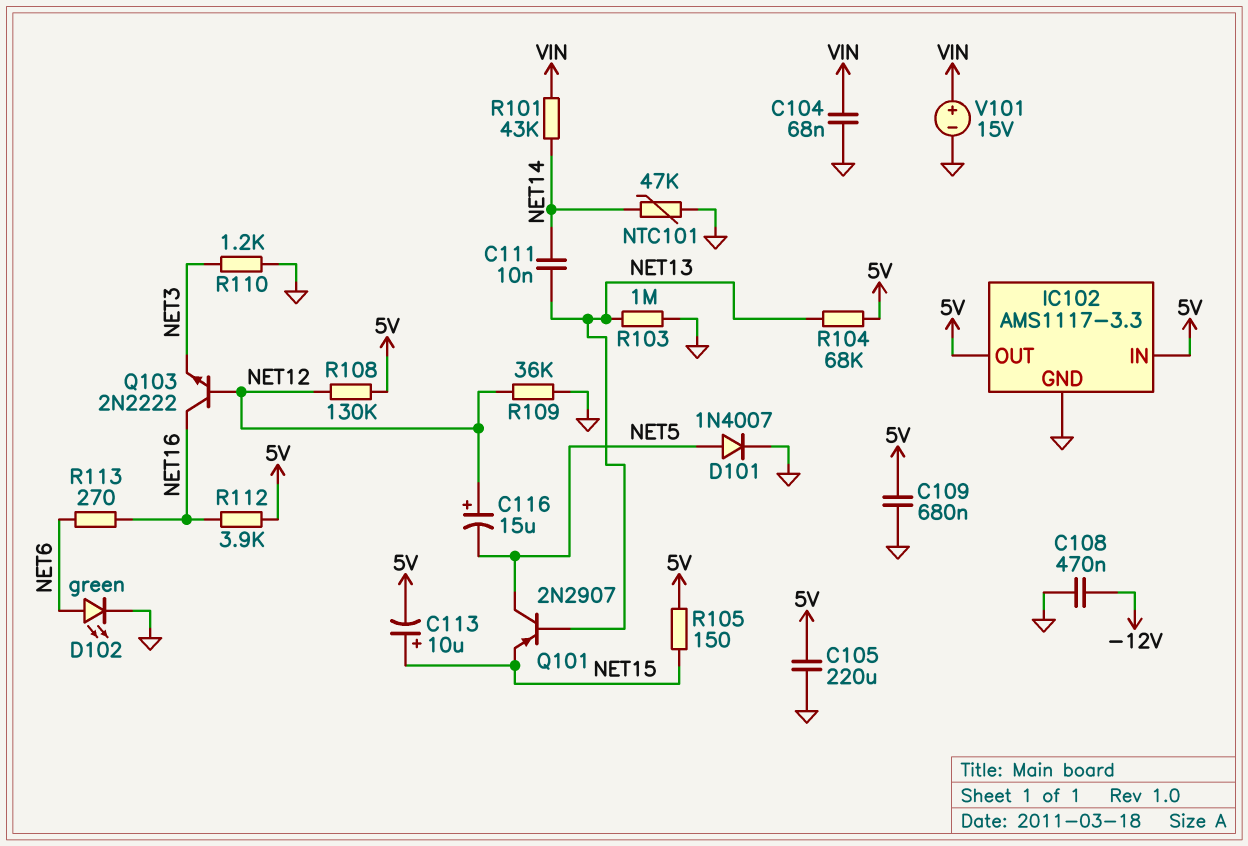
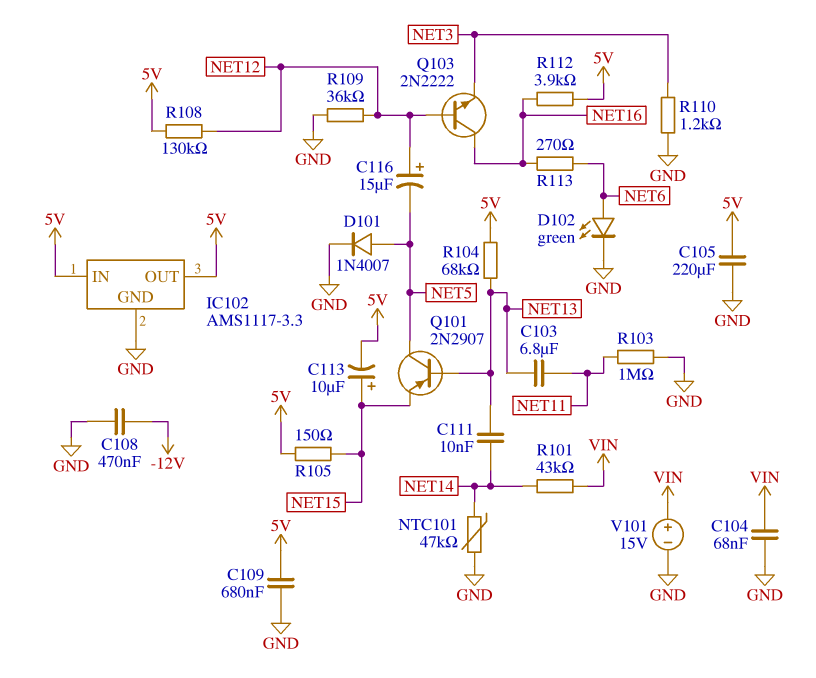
C103: none -> 6.8uF (NET11, NET13)
R103: 1M (GND, NET13) -> 1M (GND, NET11)

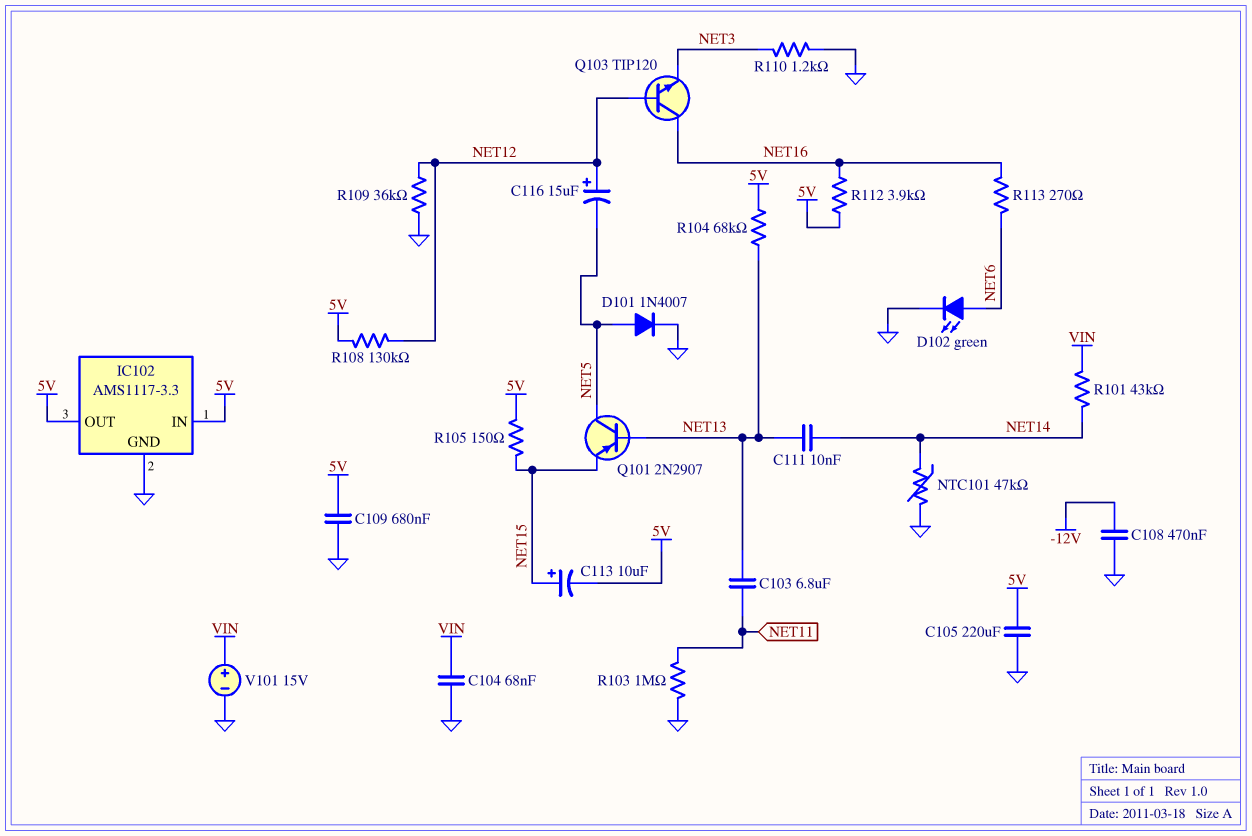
Q103: NPN 2N2222 (B NET12, C NET16, E NET3) -> NPN TIP120 (B NET12, C NET16, E NET3)

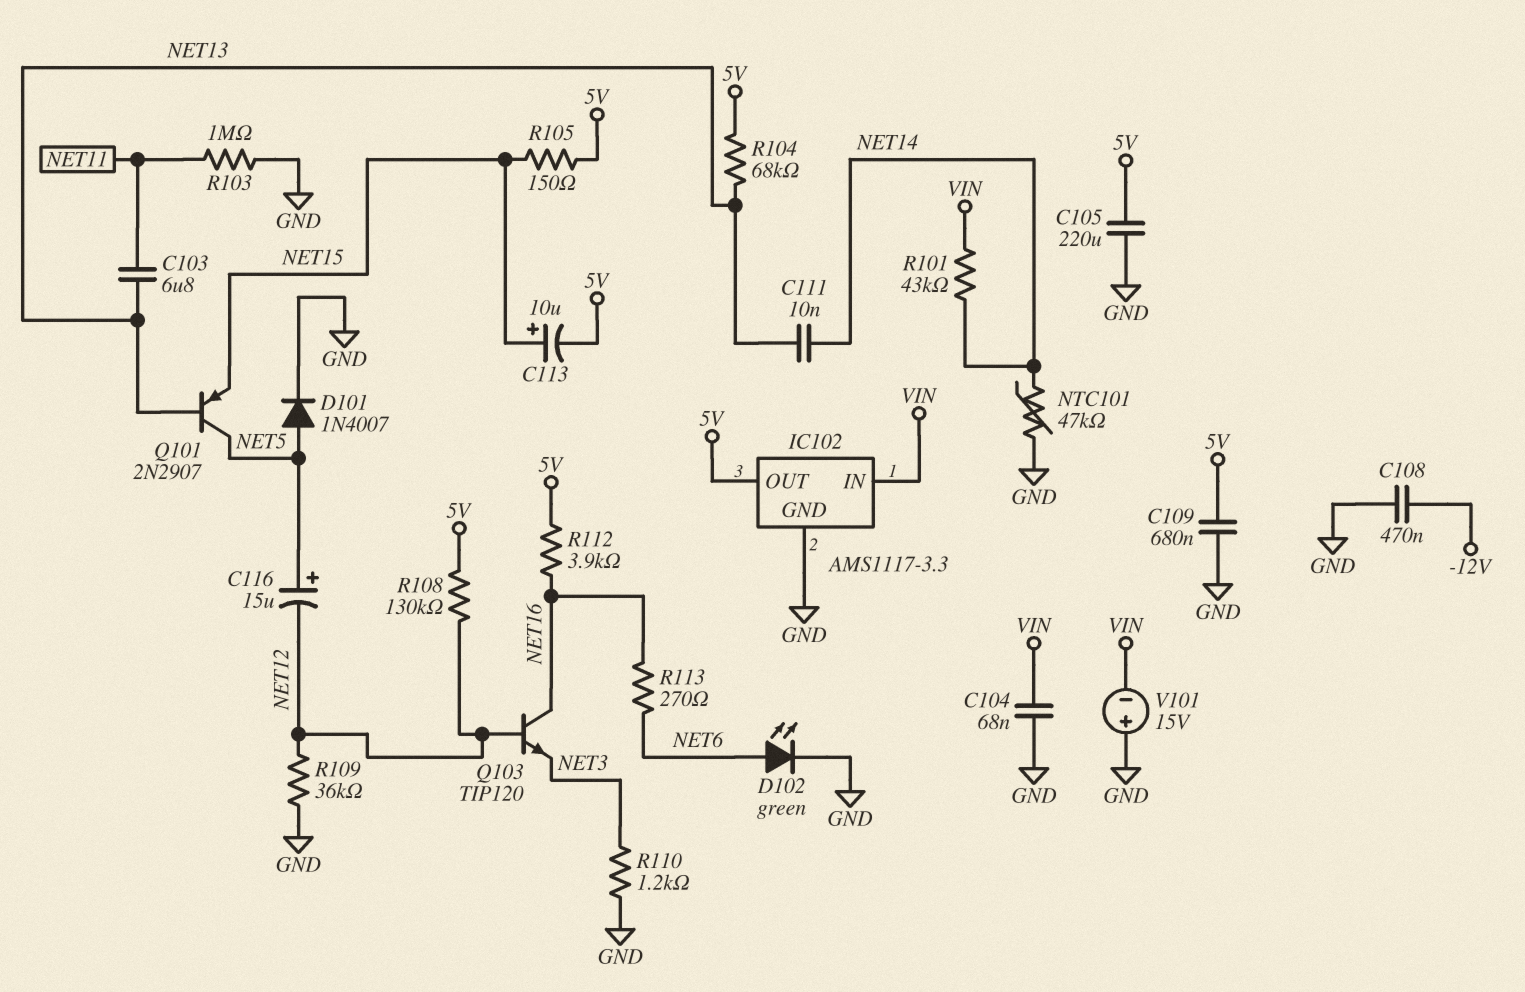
C116: 15uF (plus NET12, minus NET5) -> 15uF (plus NET5, minus NET12)
IC102 pin IN: 5V -> VIN
V101: 15V (plus VIN, minus GND) -> 15V (plus GND, minus VIN)

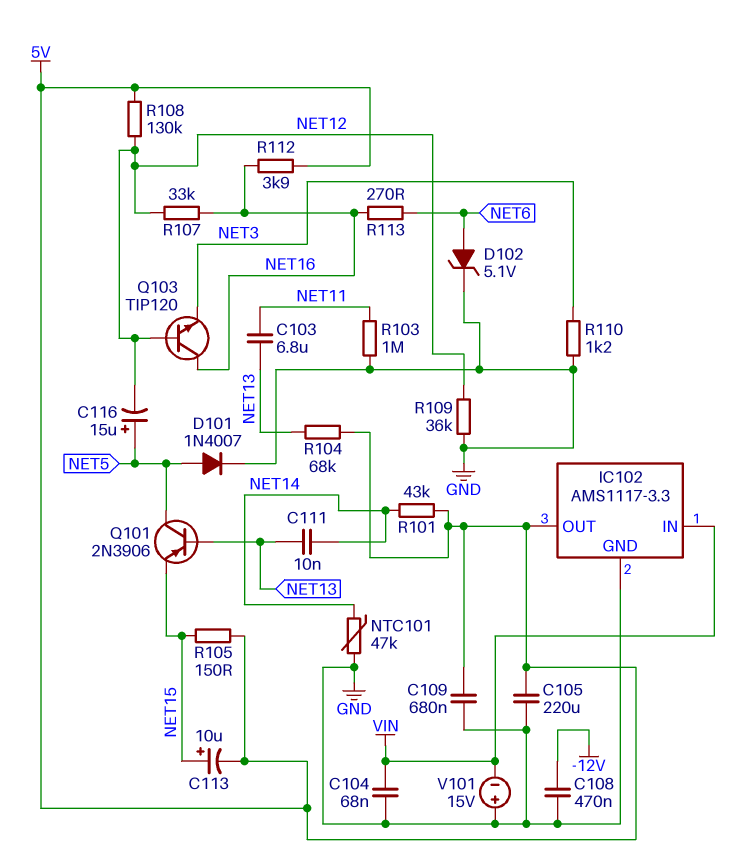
D102: LED green (A NET6, K GND) -> zener 5.1V (A NET6, K GND)
Q101: PNP 2N2907 (B NET13, C NET5, E NET15) -> PNP 2N3906 (B NET13, C NET5, E NET15)
R101: 43k (NET14, VIN) -> 43k (5V, NET14)
R107: none -> 33k (NET12, NET16)

